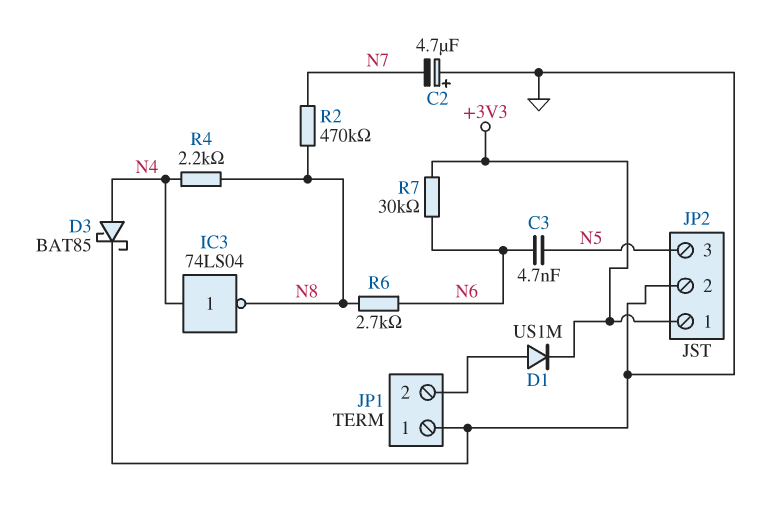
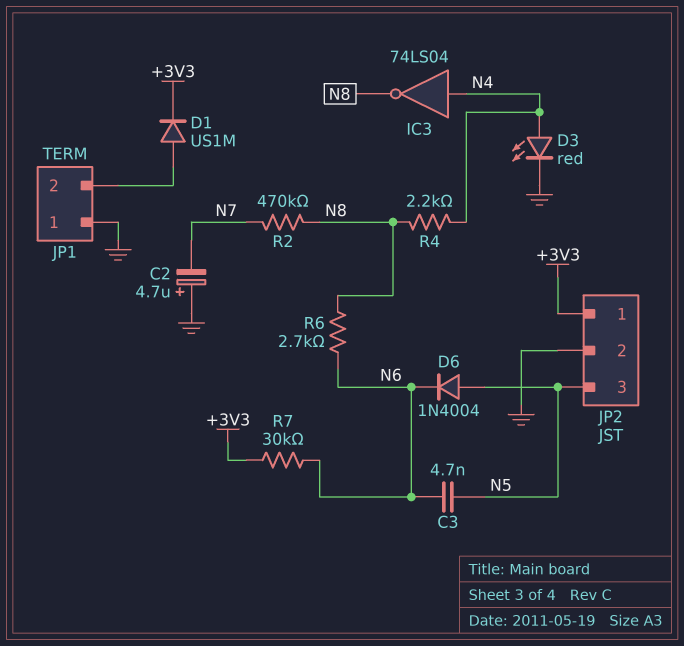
D3: schottky BAT85 (A N4, K GND) -> LED red (A N4, K GND)
D6: none -> diode 1N4004 (A N5, K N6)

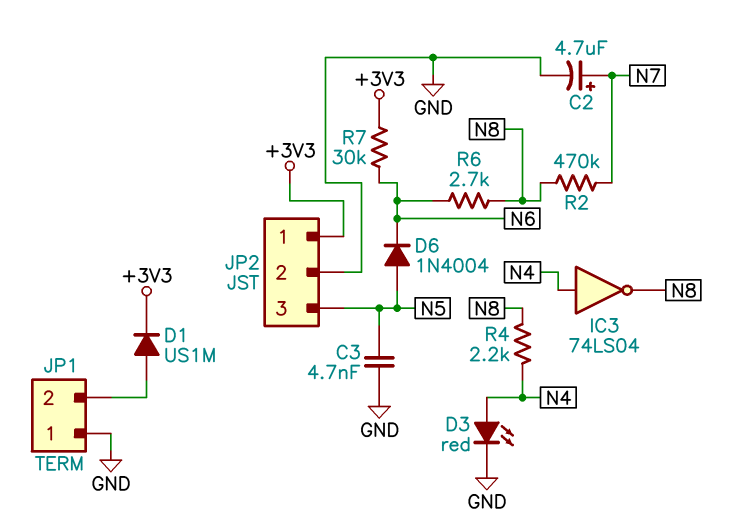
C2: 4.7uF (plus GND, minus N7) -> 4.7uF (plus N7, minus GND)
C3: 4.7nF (N5, N6) -> 4.7nF (GND, N5)

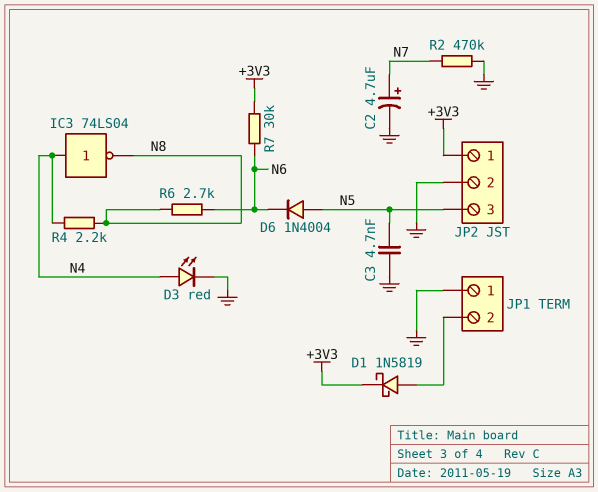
D1: diode US1M (A JP1/2, K +3V3) -> schottky 1N5819 (A JP1/2, K +3V3)
R2: 470k (N7, N8) -> 470k (GND, N7)

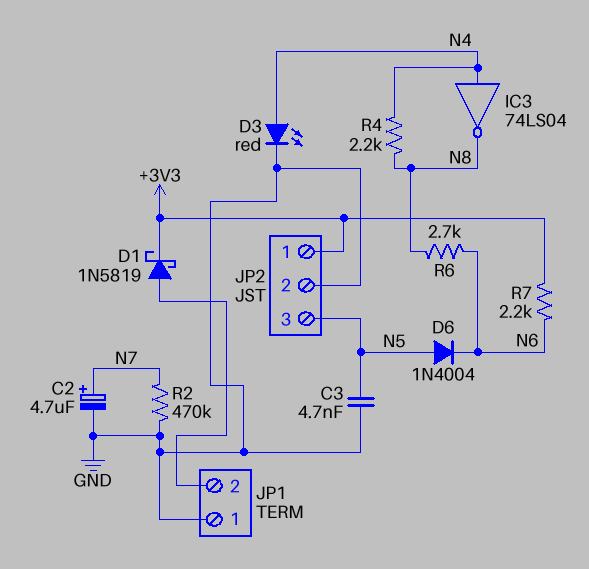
R7: 30k (+3V3, N6) -> 2.2k (+3V3, N6)

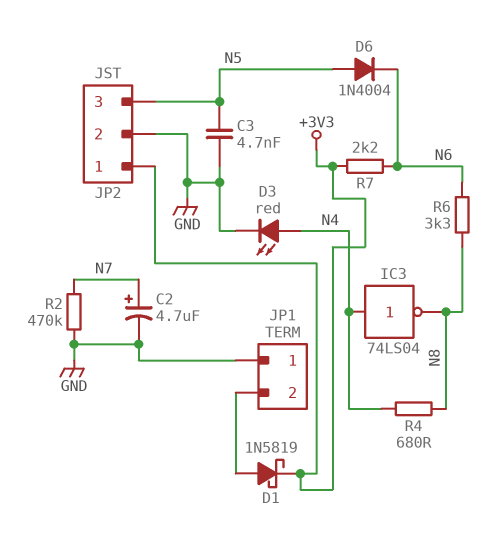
R4: 2.2k (N4, N8) -> 680 (N4, N8)
R6: 2.7k (N6, N8) -> 3.3k (N6, N8)

